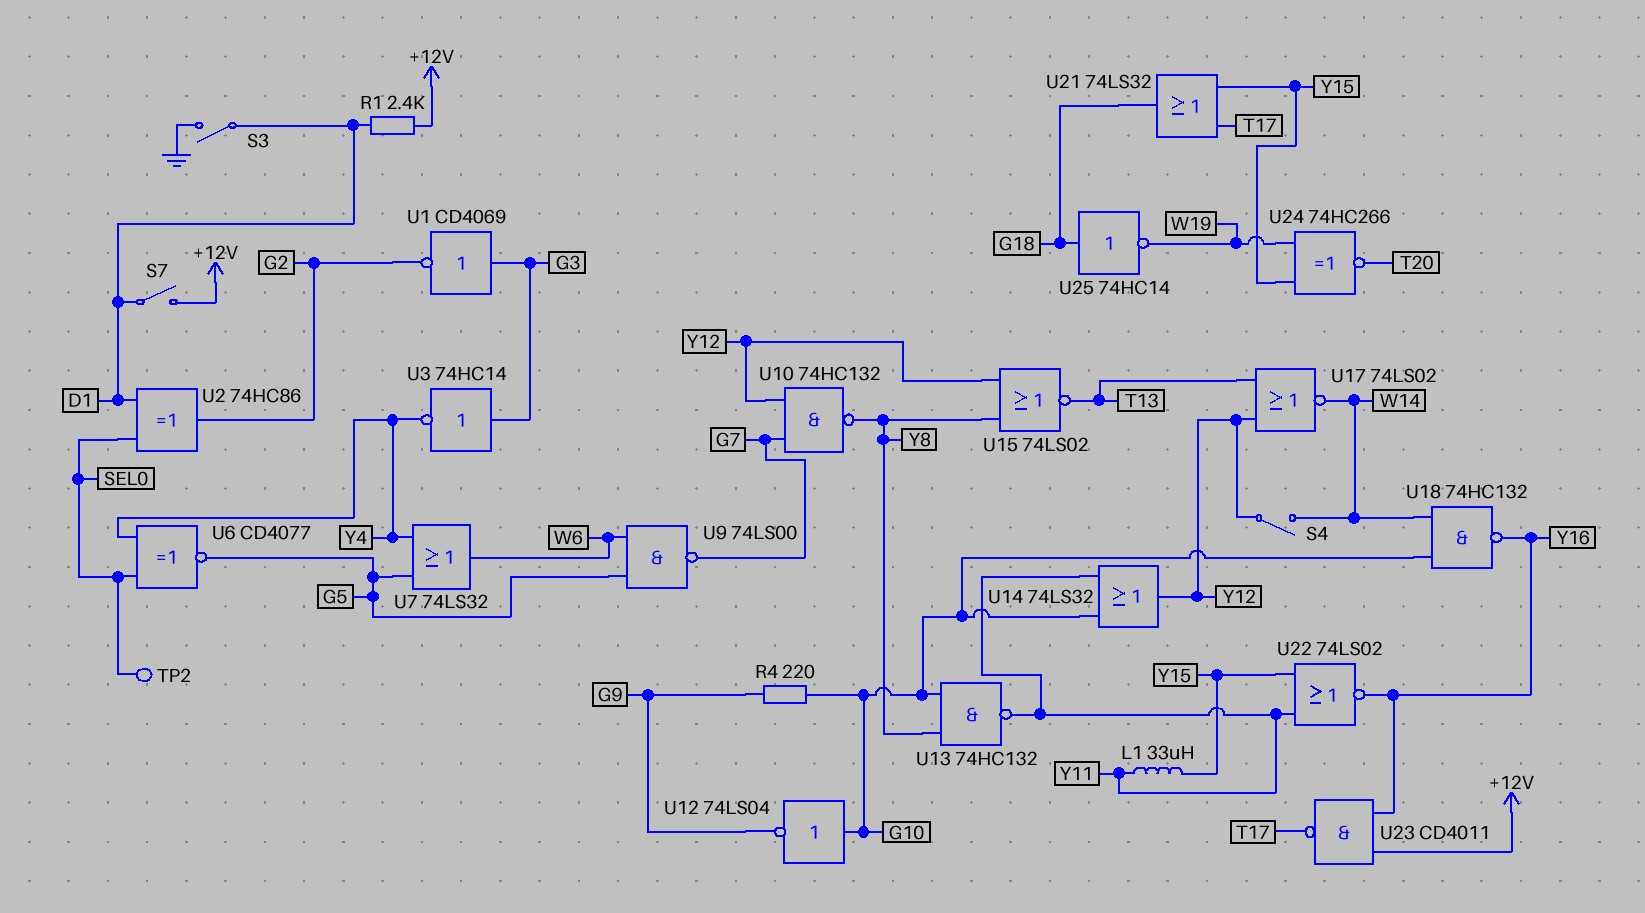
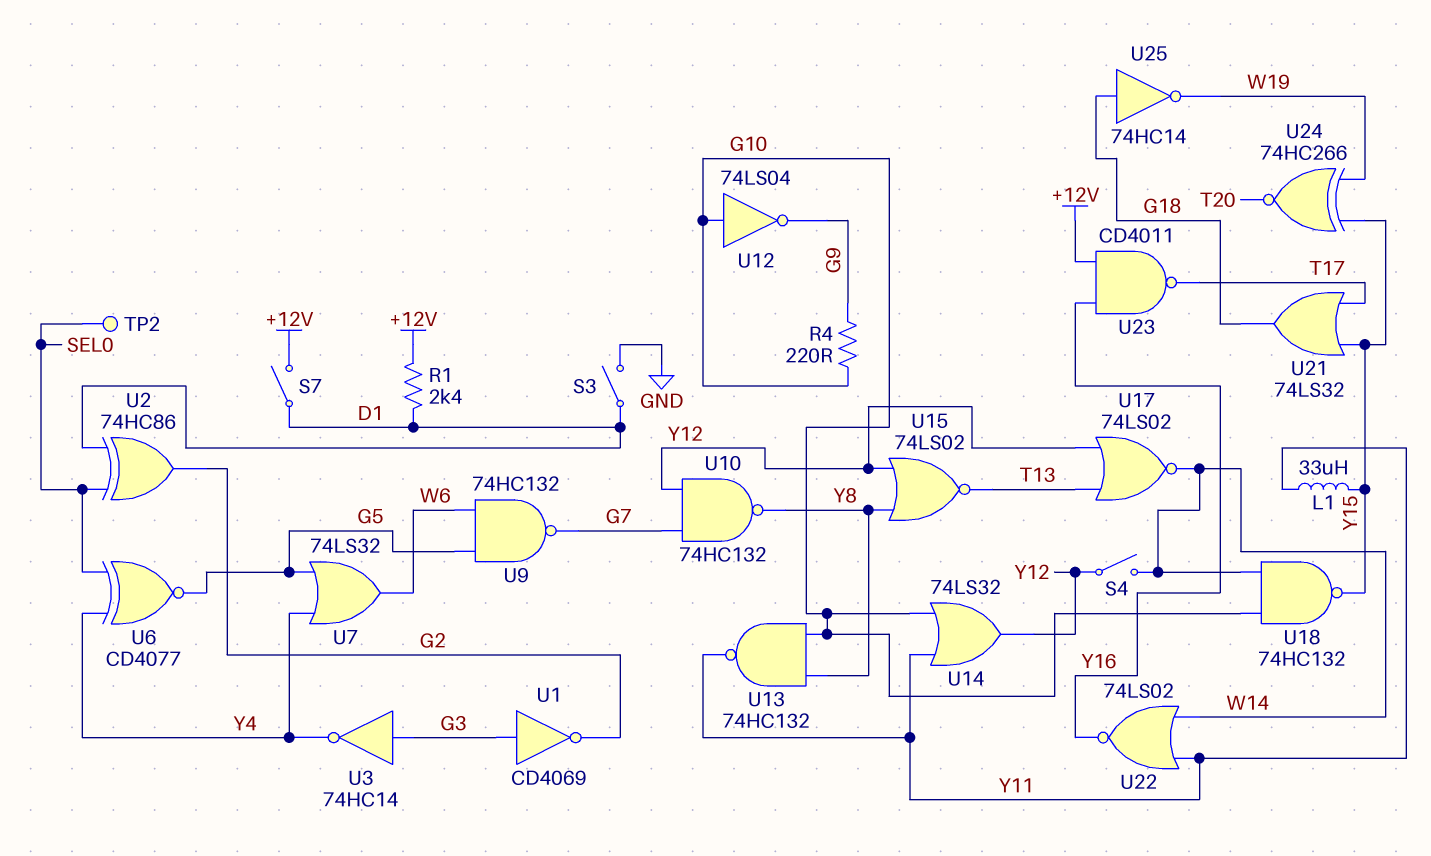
U9: NAND 74LS00 (in G5, in W6, out G7) -> NAND 74HC132 (in G5, in W6, out G7)
U18: NAND 74HC132 (in G10, in W14, out Y16) -> NAND 74HC132 (in G10, in W14, out Y15)
U22: NOR 74LS02 (in Y11, in Y15, out Y16) -> NOR 74LS02 (in W14, in Y11, out Y16)

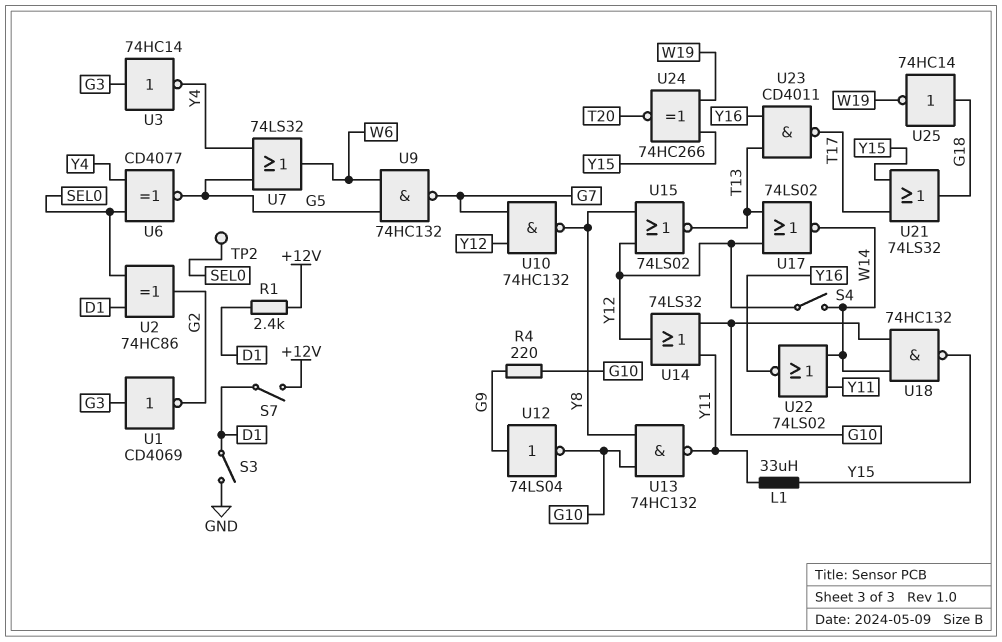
U12: NOT 74LS04 (in G10, out G9) -> NOT 74LS04 (in G9, out G10)
U23: NAND CD4011 (in +12V, in Y16, out T17) -> NAND CD4011 (in T13, in Y16, out T17)

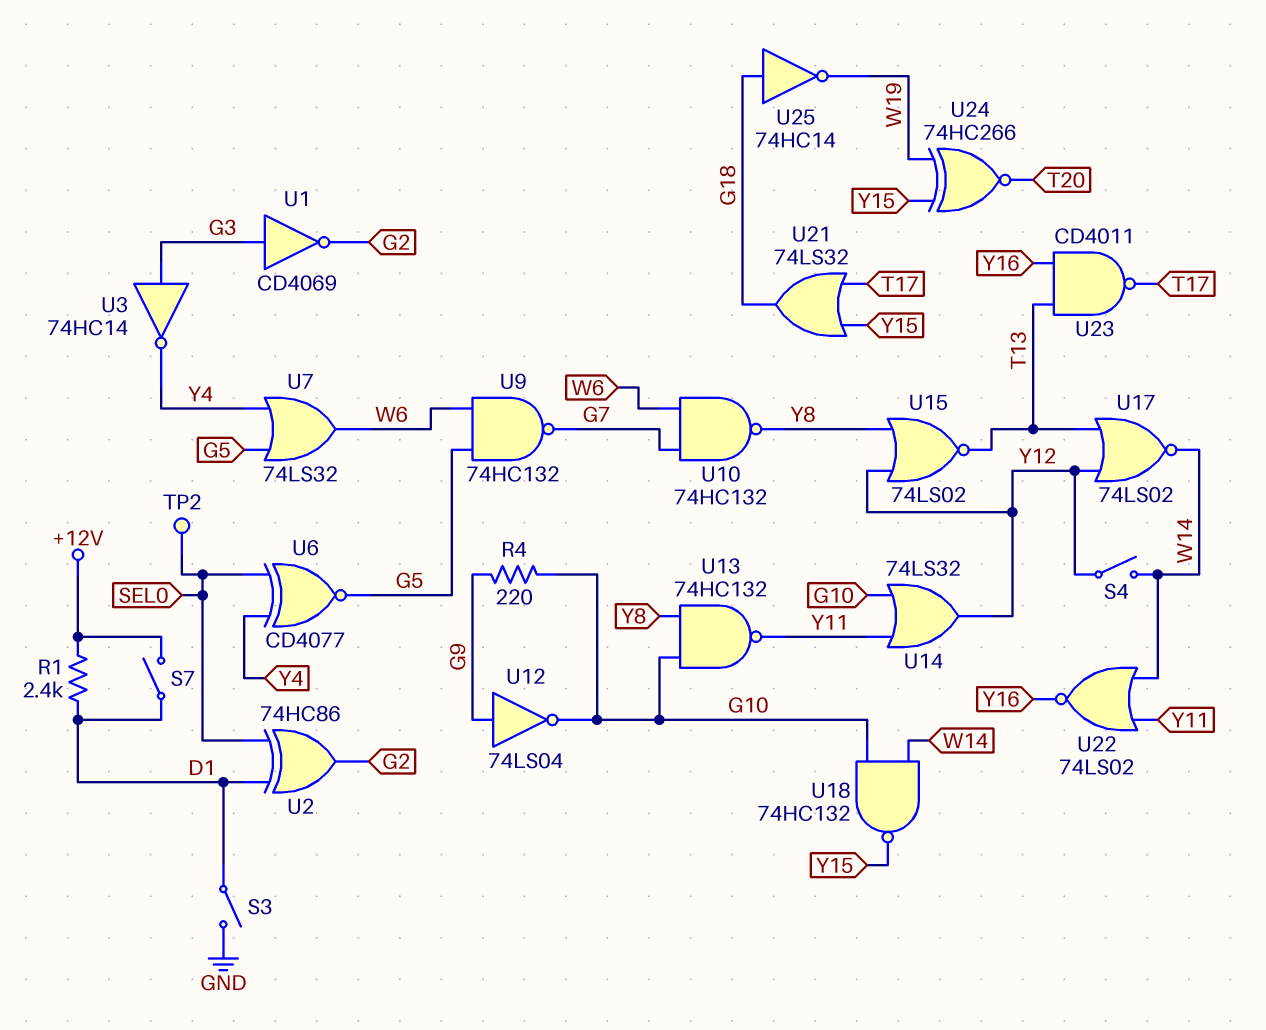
L1: 33uH (Y11, Y15) -> none
U10: NAND 74HC132 (in G7, in Y12, out Y8) -> NAND 74HC132 (in G7, in W6, out Y8)

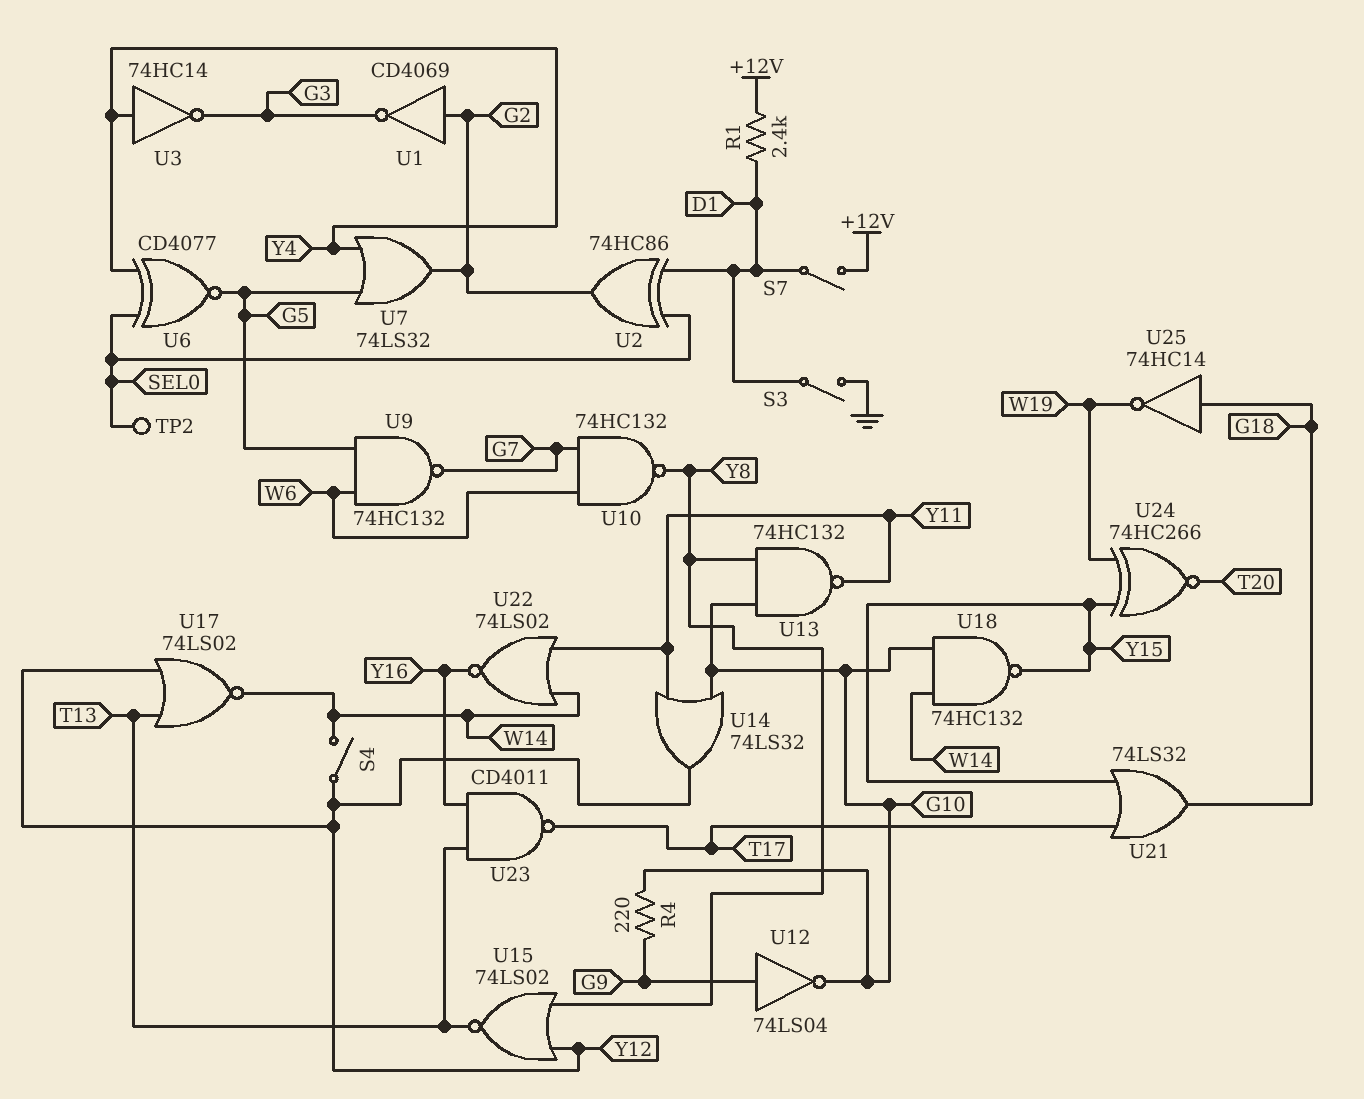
U1: NOT CD4069 (in G3, out G2) -> NOT CD4069 (in G2, out G3)
U3: NOT 74HC14 (in G3, out Y4) -> NOT 74HC14 (in Y4, out G3)
U7: OR 74LS32 (in G5, in Y4, out W6) -> OR 74LS32 (in G5, in Y4, out G2)

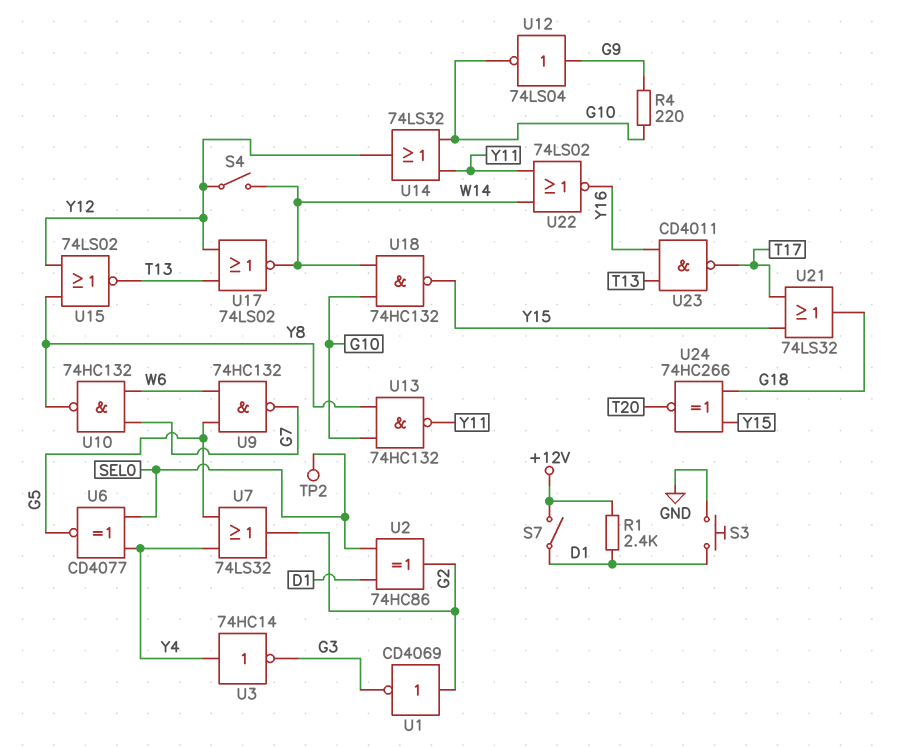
S3: switch (D1, GND) -> button (D1, GND)
U24: XNOR 74HC266 (in W19, in Y15, out T20) -> XNOR 74HC266 (in G18, in Y15, out T20)
U25: NOT 74HC14 (in G18, out W19) -> none

